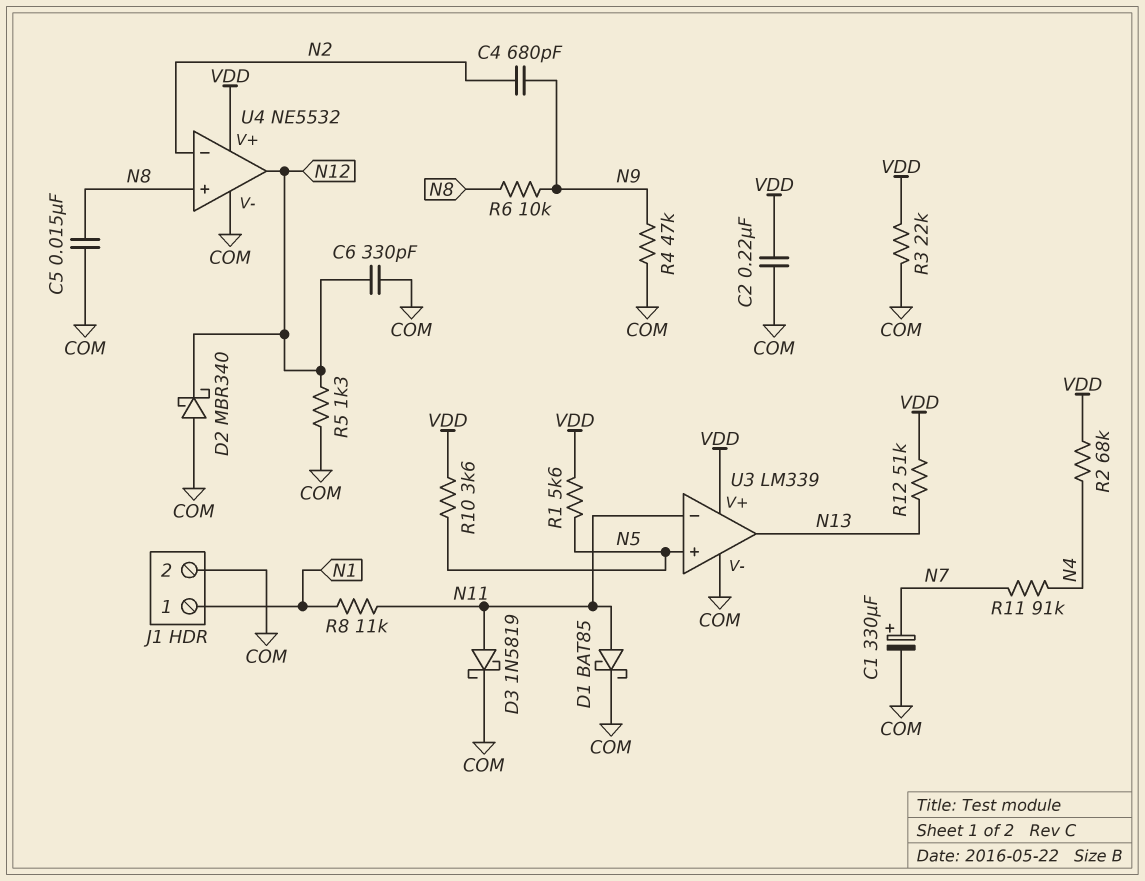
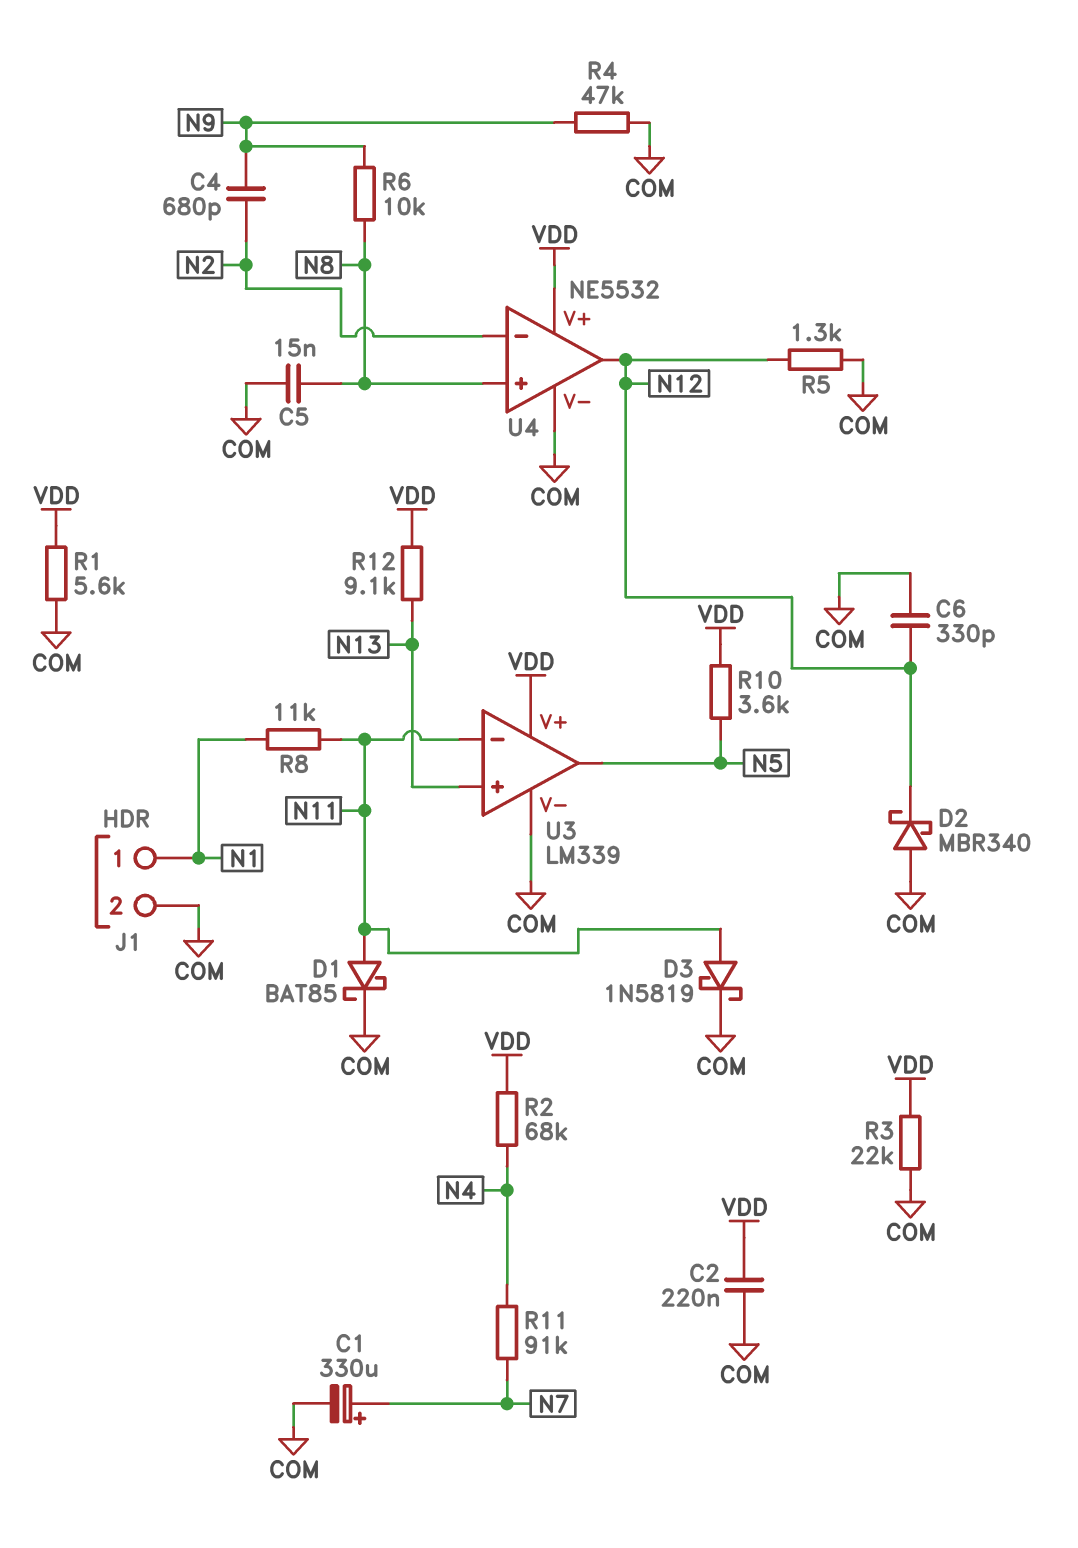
R1: 5.6k (N5, VDD) -> 5.6k (COM, VDD)
R12: 51k (N13, VDD) -> 9.1k (N13, VDD)
U3 pin in+: N5 -> N13
U3 pin out: N13 -> N5

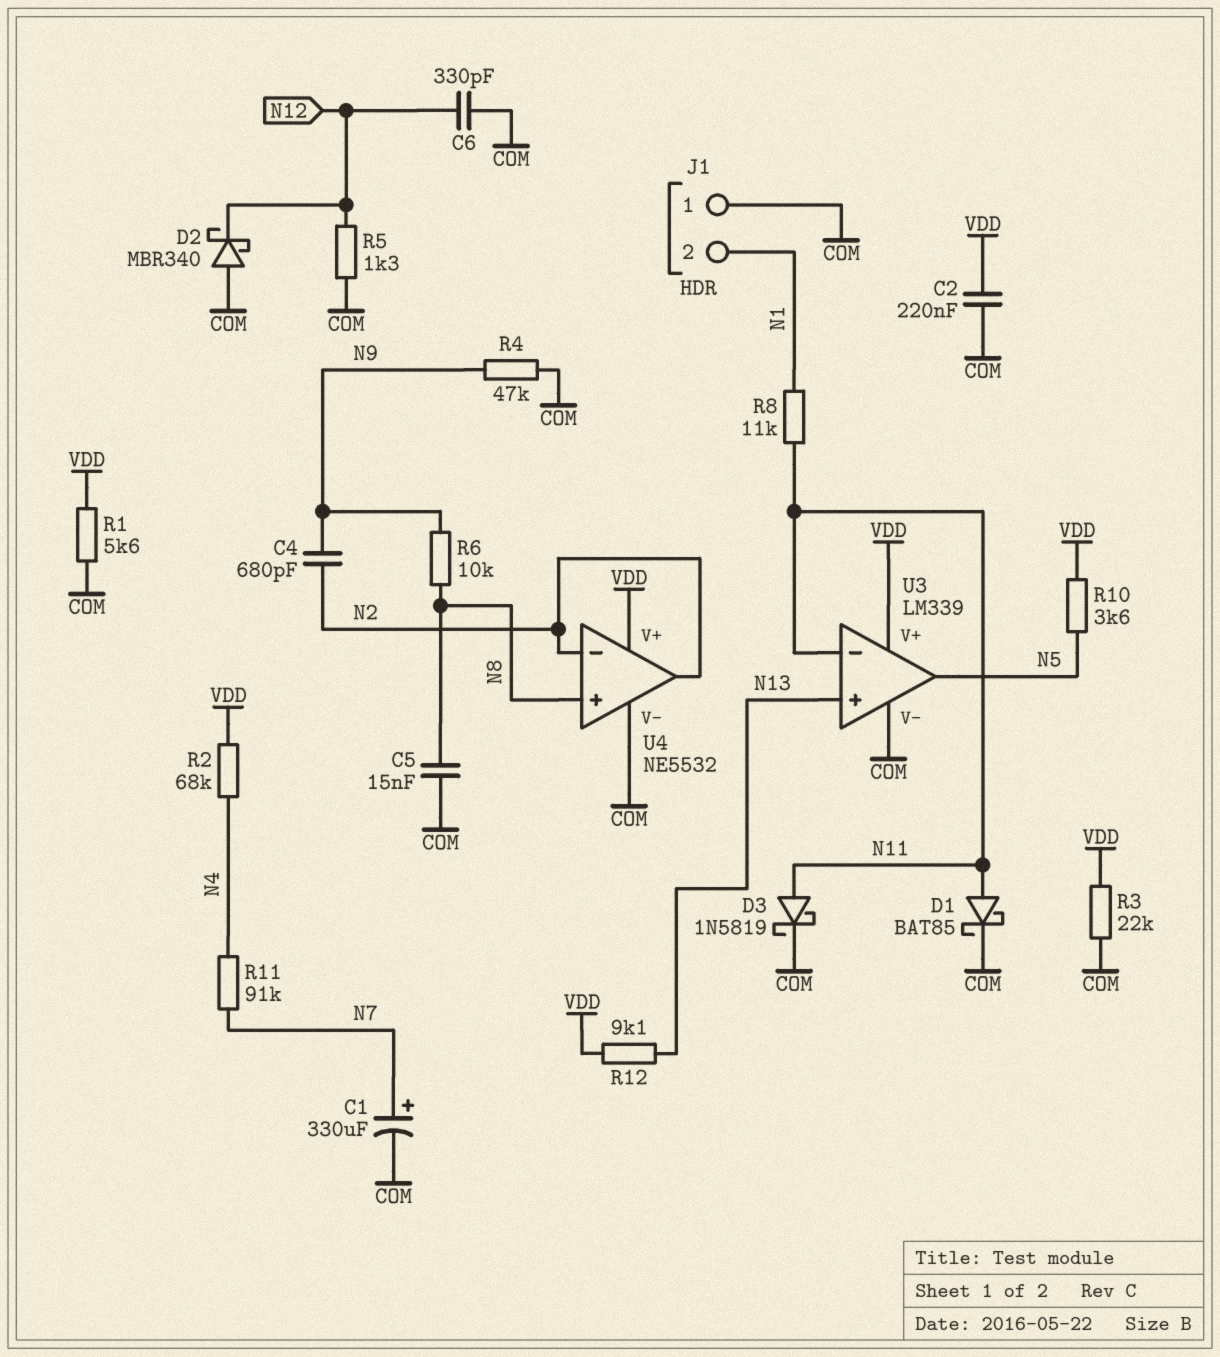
J1 pin 1: N1 -> COM
J1 pin 2: COM -> N1
U4 pin out: N12 -> N2

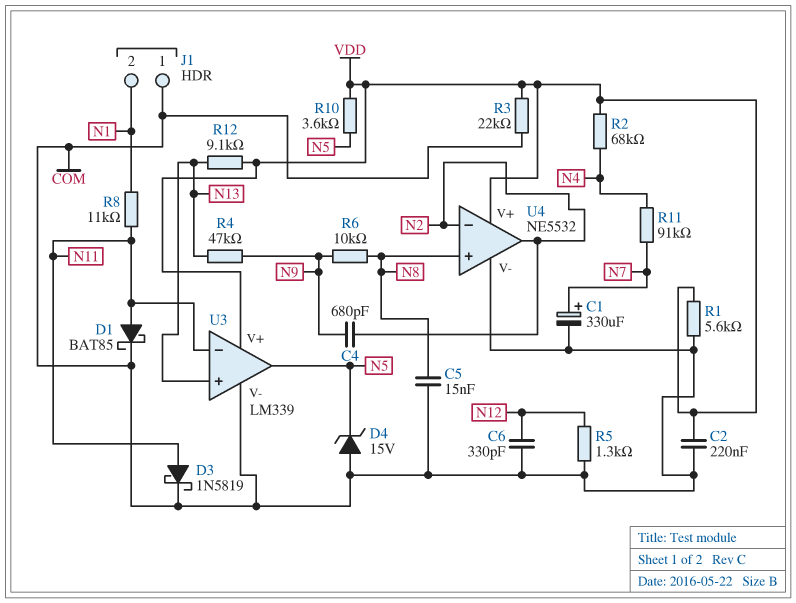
D2: schottky MBR340 (A COM, K N12) -> none
D4: none -> zener 15V (A COM, K N5)
R4: 47k (COM, N9) -> 47k (N9, N13)

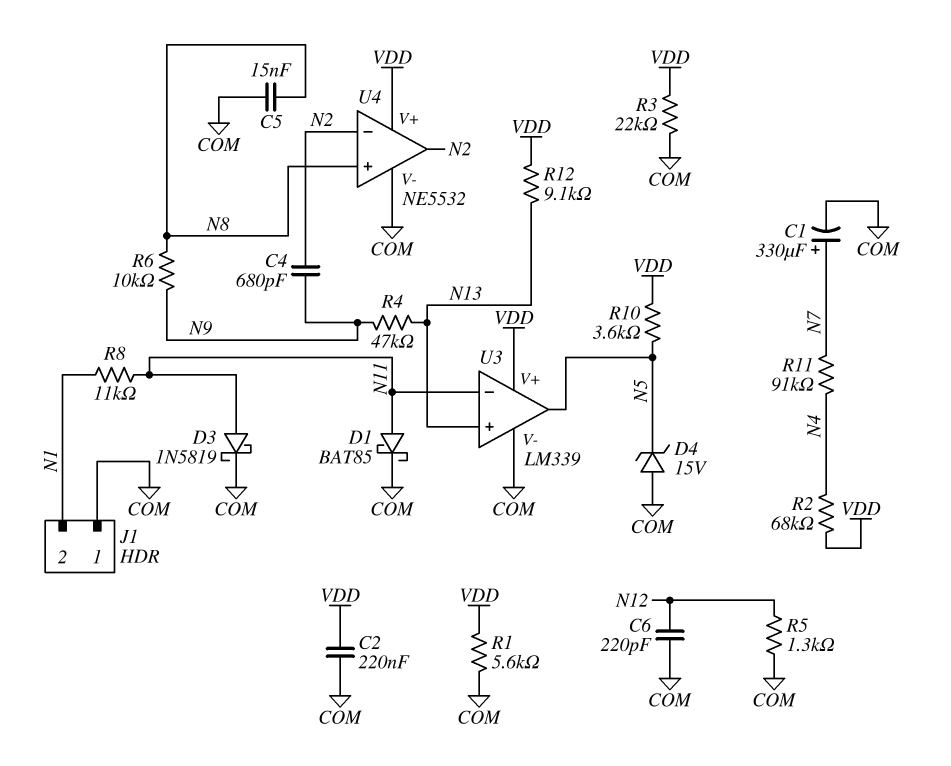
C6: 330pF (COM, N12) -> 220pF (COM, N12)

